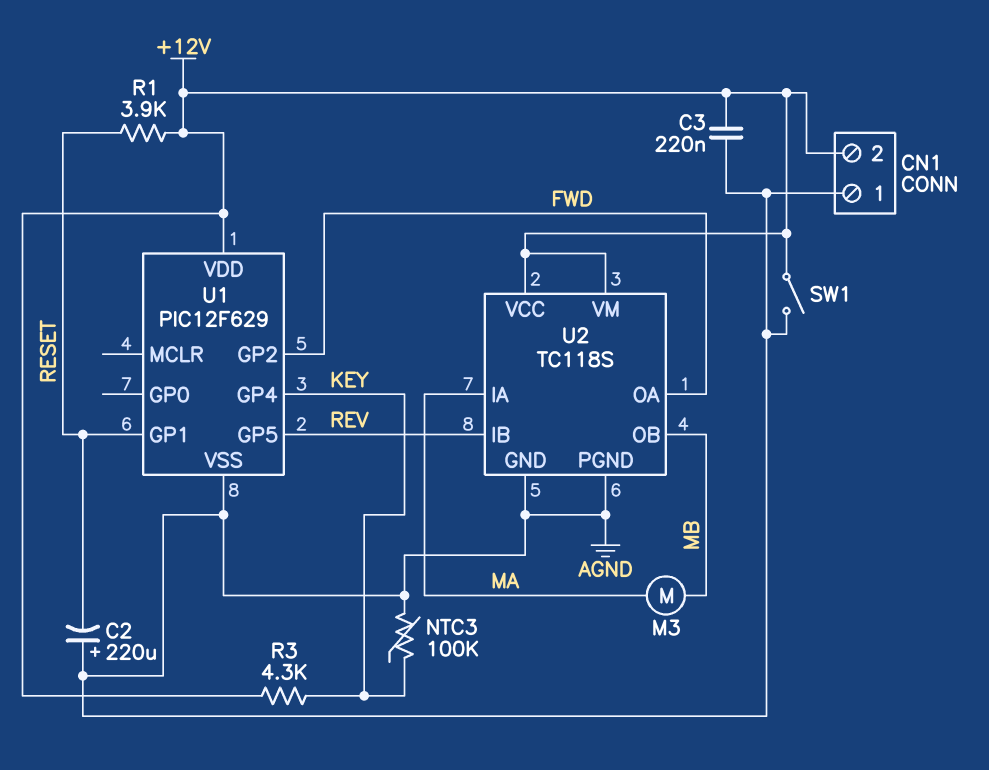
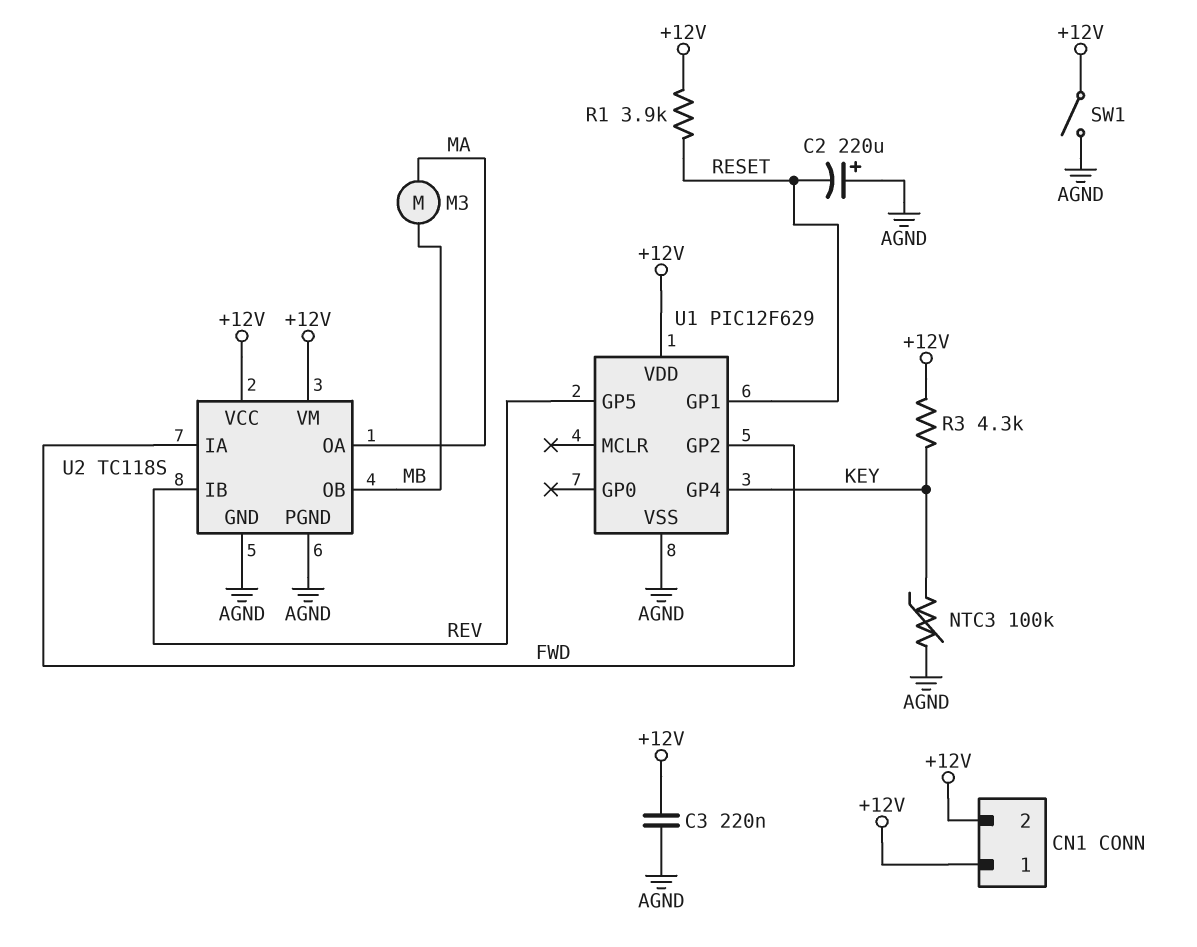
CN1 pin 1: AGND -> +12V
U2 pin IA: MA -> FWD
U2 pin OA: FWD -> MA

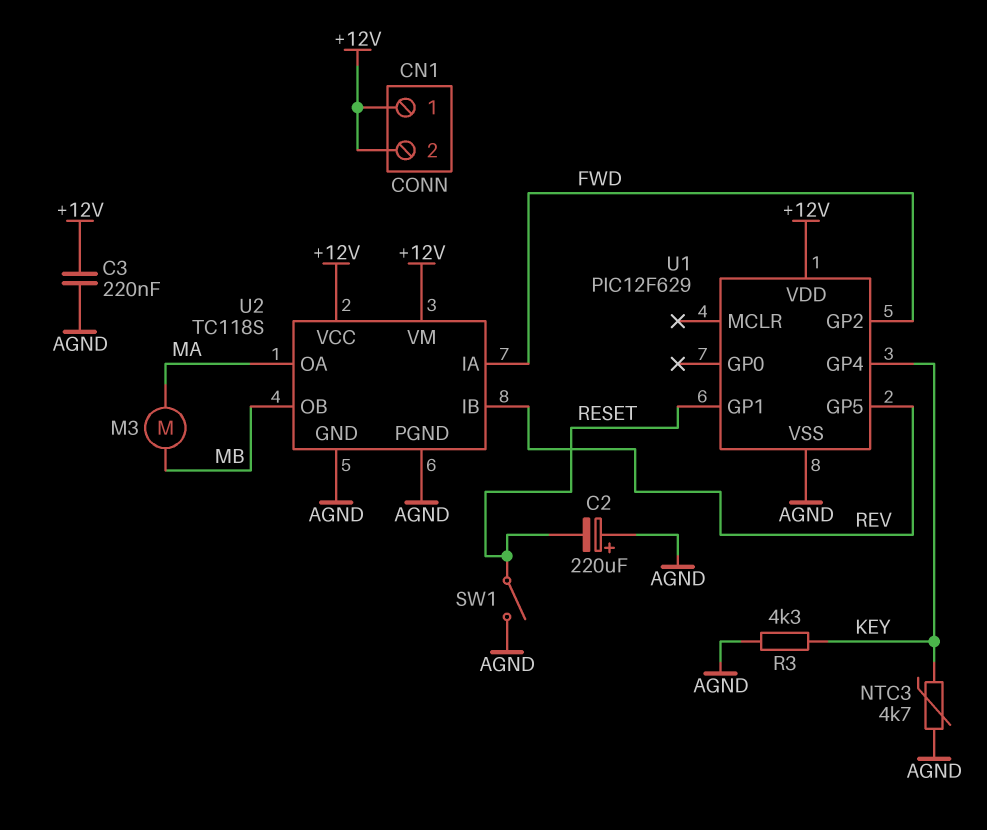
NTC3: 100k (AGND, KEY) -> 4.7k (AGND, KEY)
R1: 3.9k (+12V, RESET) -> none
R3: 4.3k (+12V, KEY) -> 4.3k (AGND, KEY)
SW1: switch (+12V, AGND) -> switch (AGND, RESET)

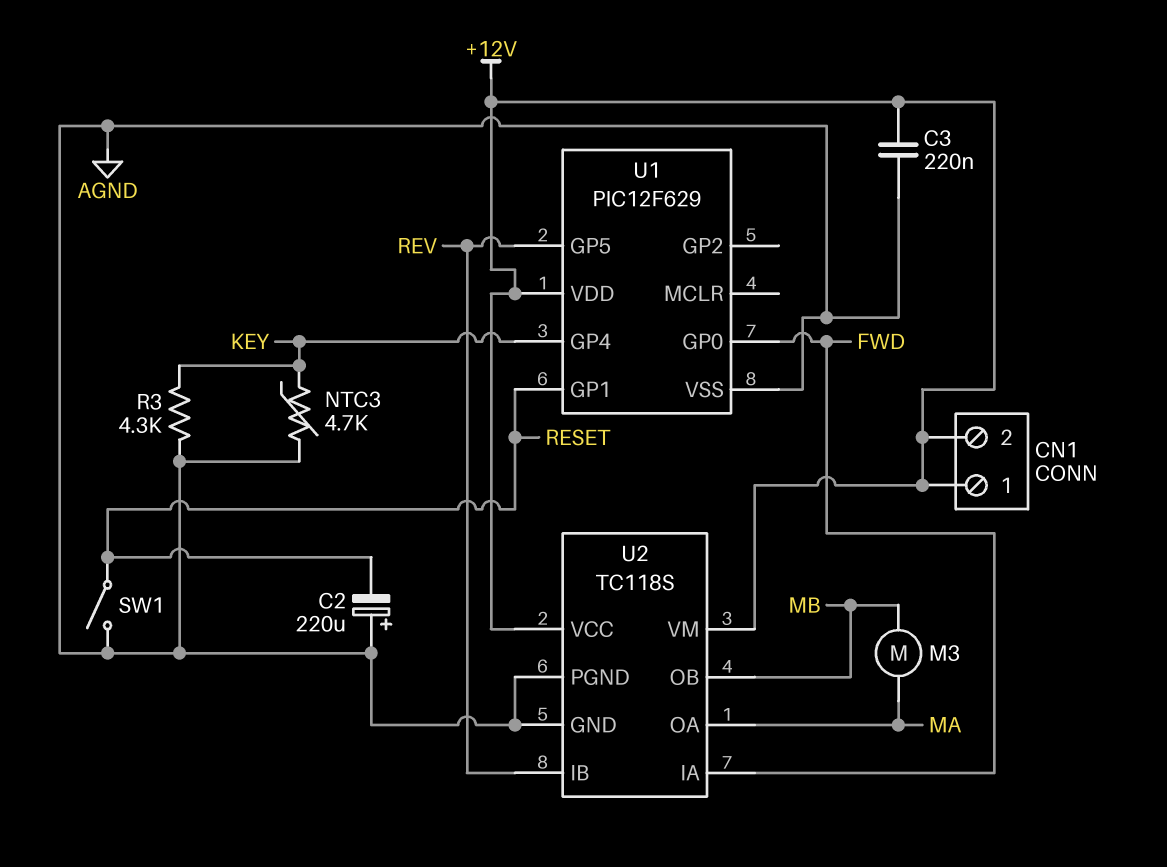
U1 pin GP0: none -> FWD
U1 pin GP2: FWD -> none

